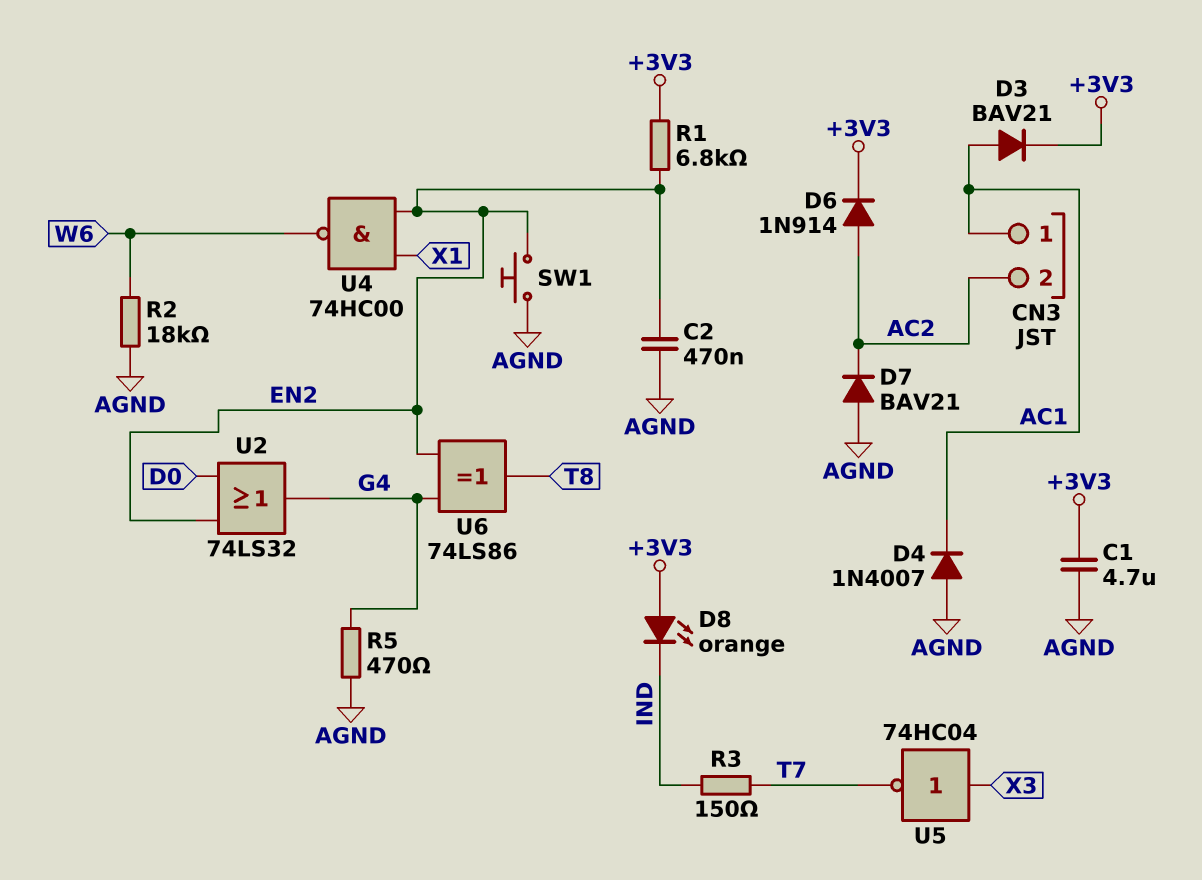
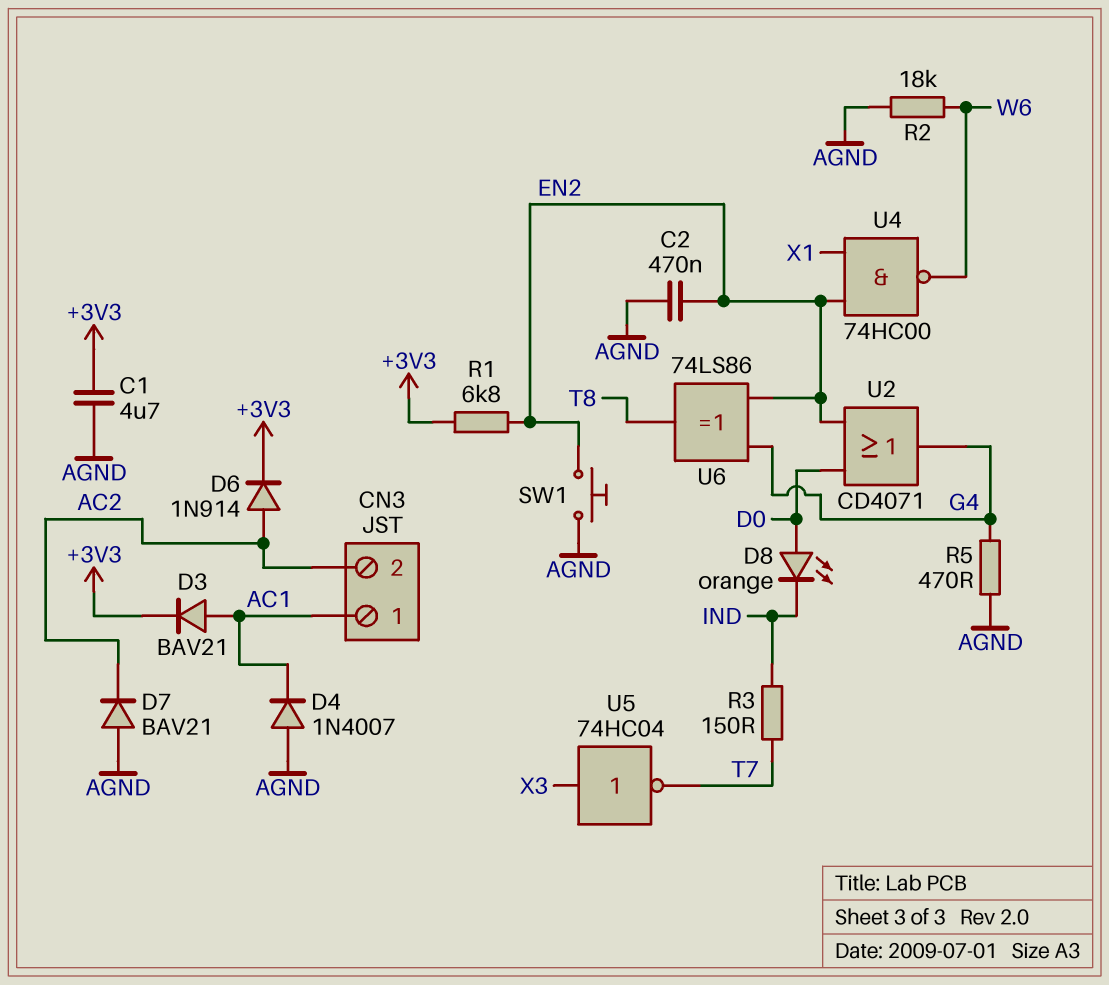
D8: LED orange (A +3V3, K IND) -> LED orange (A D0, K IND)
U2: OR 74LS32 (in D0, in EN2, out G4) -> OR CD4071 (in D0, in EN2, out G4)

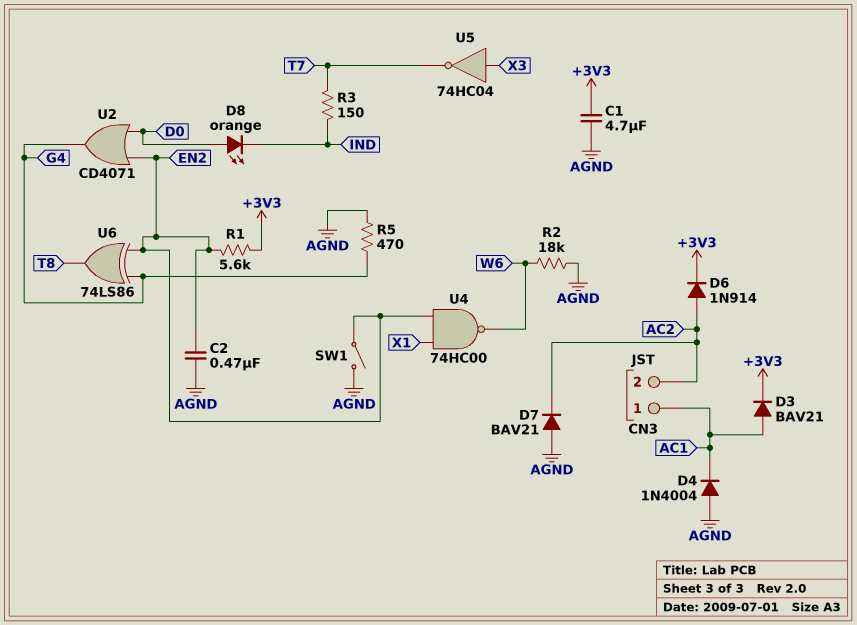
D4: diode 1N4007 (A AGND, K AC1) -> diode 1N4004 (A AGND, K AC1)
R1: 6.8k (+3V3, EN2) -> 5.6k (+3V3, EN2)
SW1: button (AGND, EN2) -> switch (AGND, EN2)

